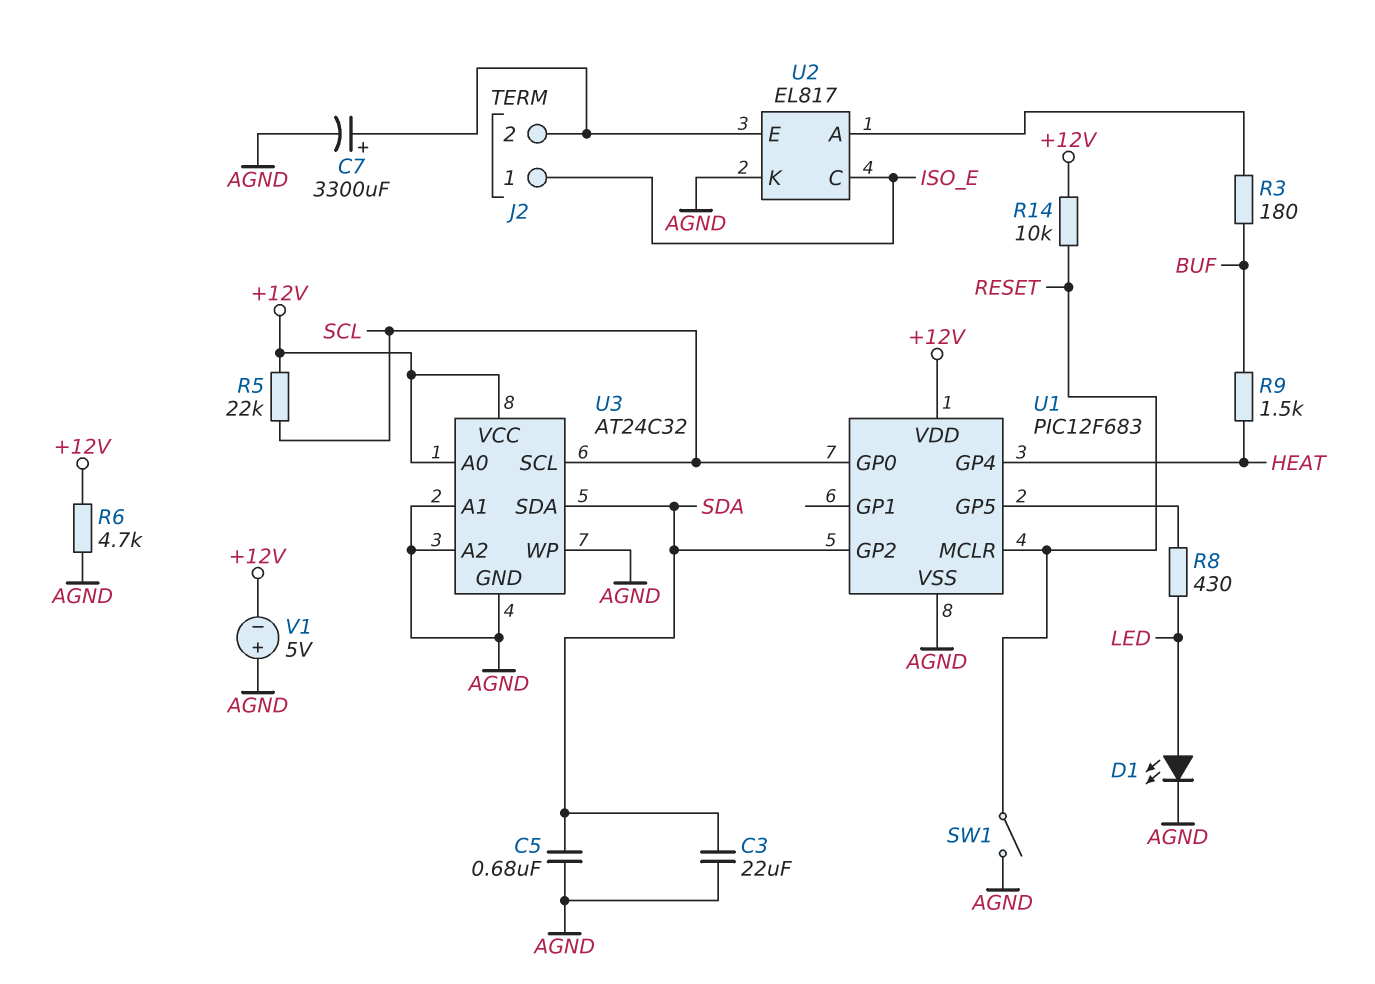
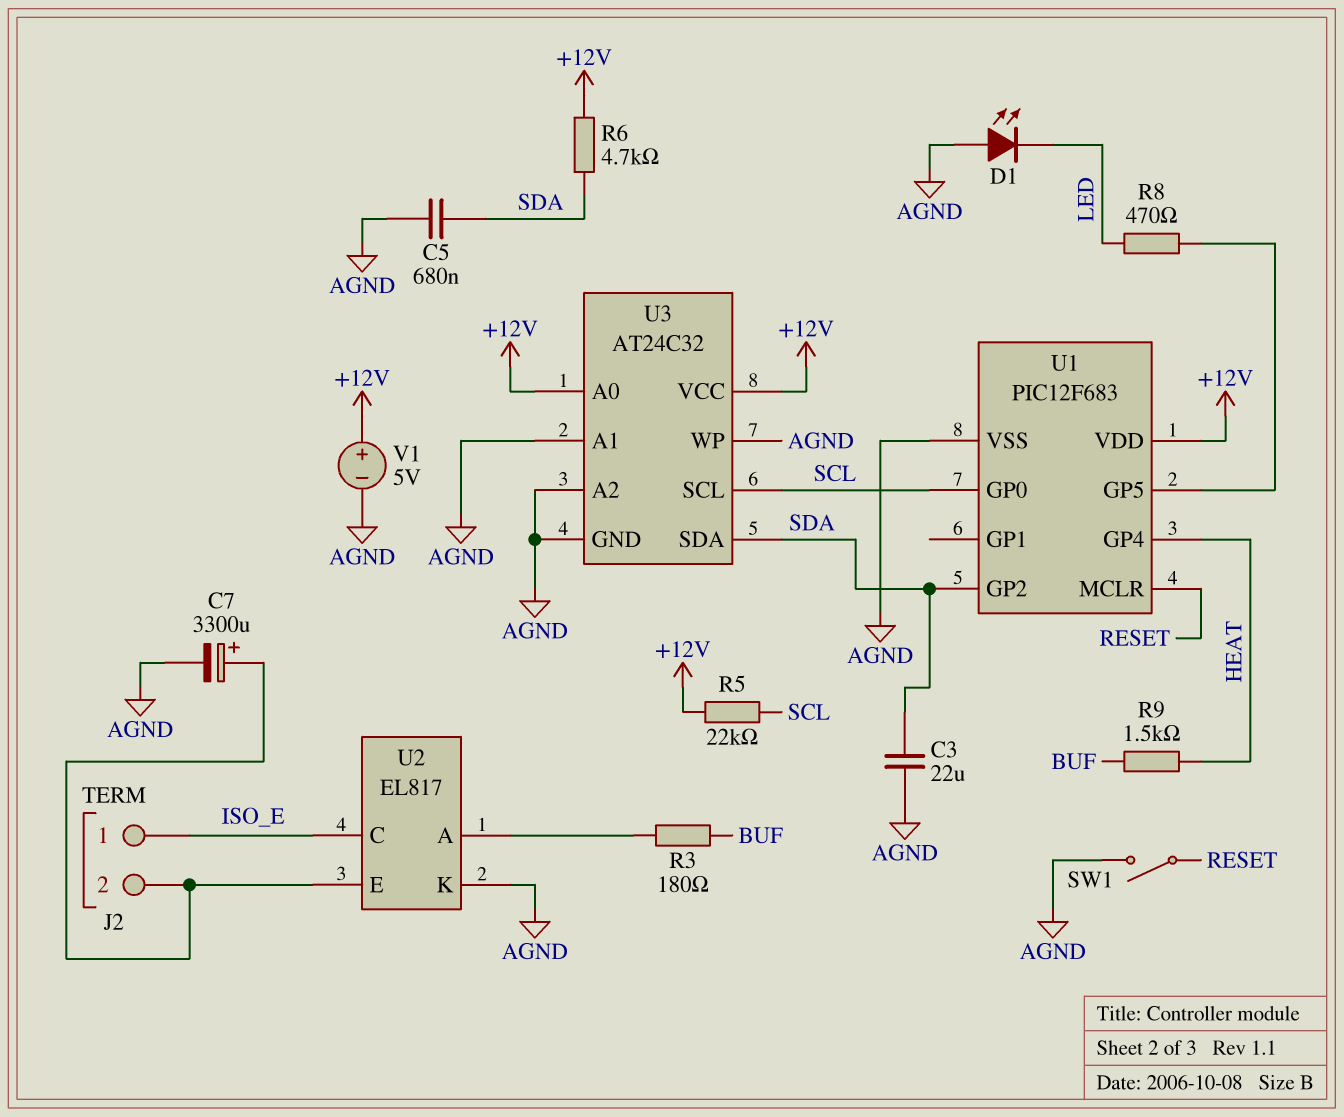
D1: LED (A LED, K AGND) -> LED (A AGND, K LED)
R6: 4.7k (+12V, AGND) -> 4.7k (+12V, SDA)
R8: 430 (LED, U1/GP5) -> 470 (LED, U1/GP5)
R14: 10k (+12V, RESET) -> none
V1: 5V (plus AGND, minus +12V) -> 5V (plus +12V, minus AGND)

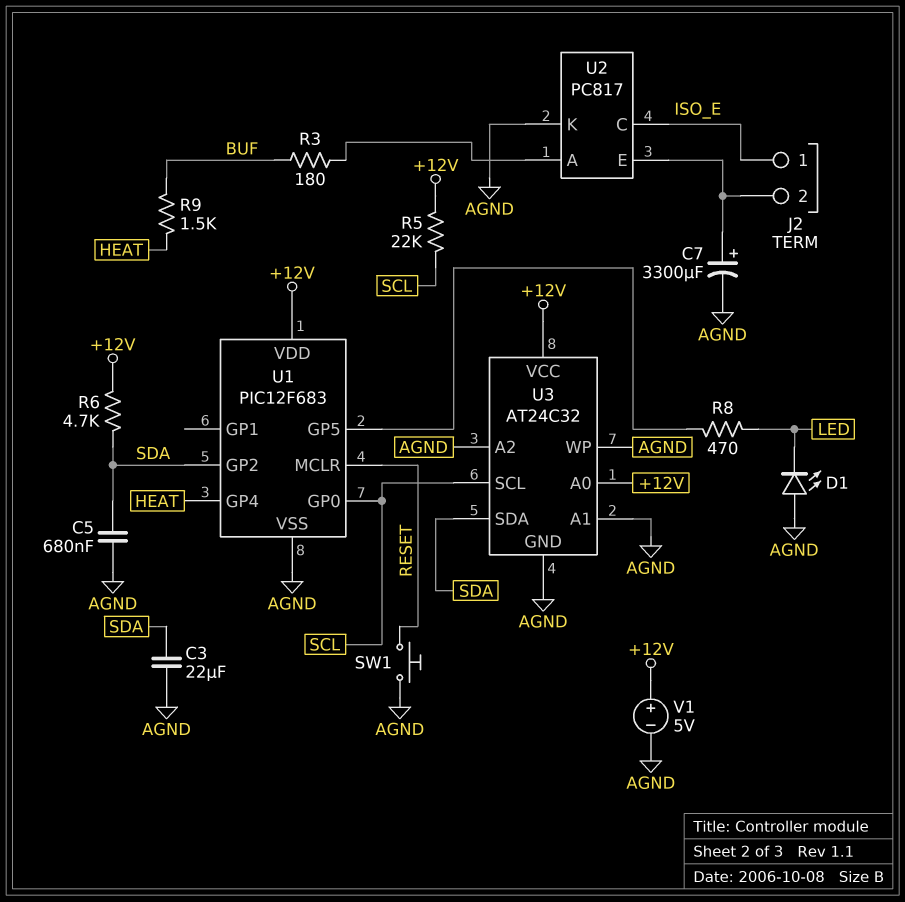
SW1: switch (AGND, RESET) -> button (AGND, RESET)
U2: EL817 -> PC817

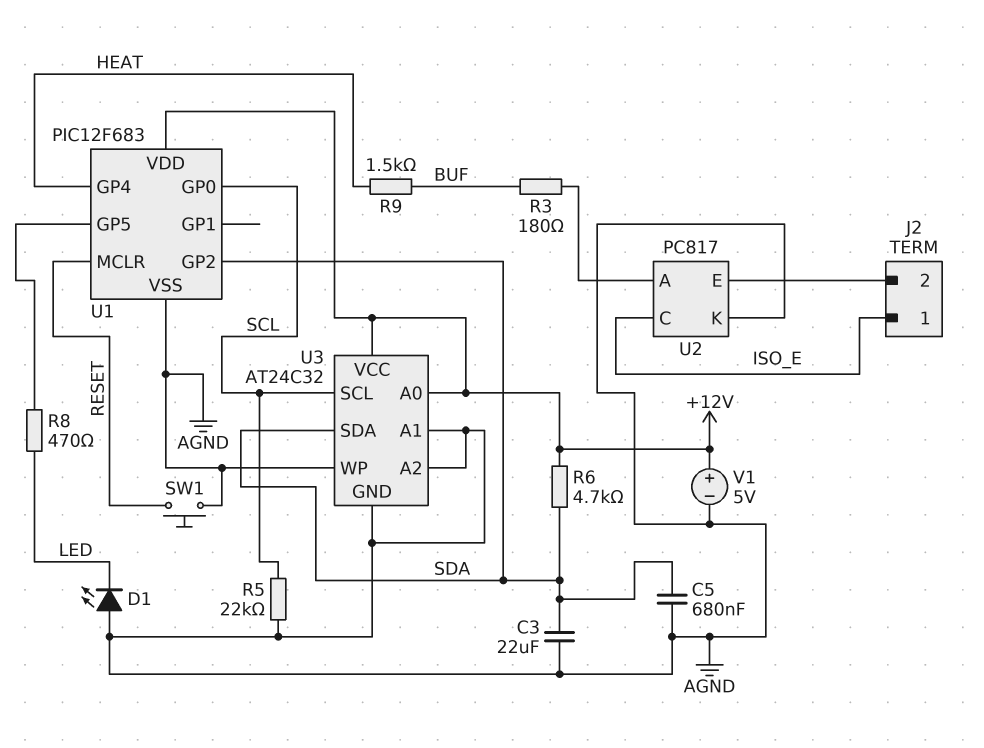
C7: 3300uF (plus J2/2, minus AGND) -> none
R5: 22k (+12V, SCL) -> 22k (AGND, SCL)

